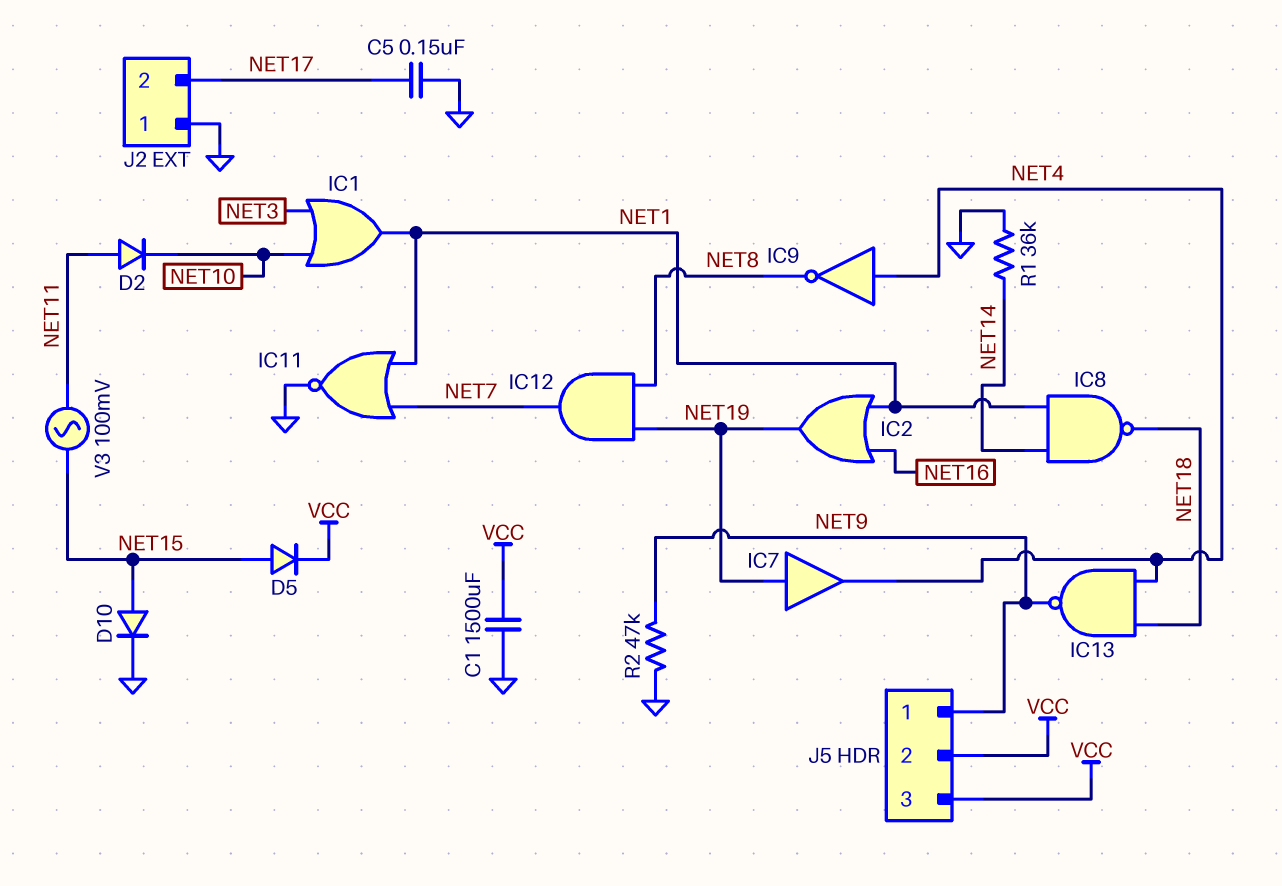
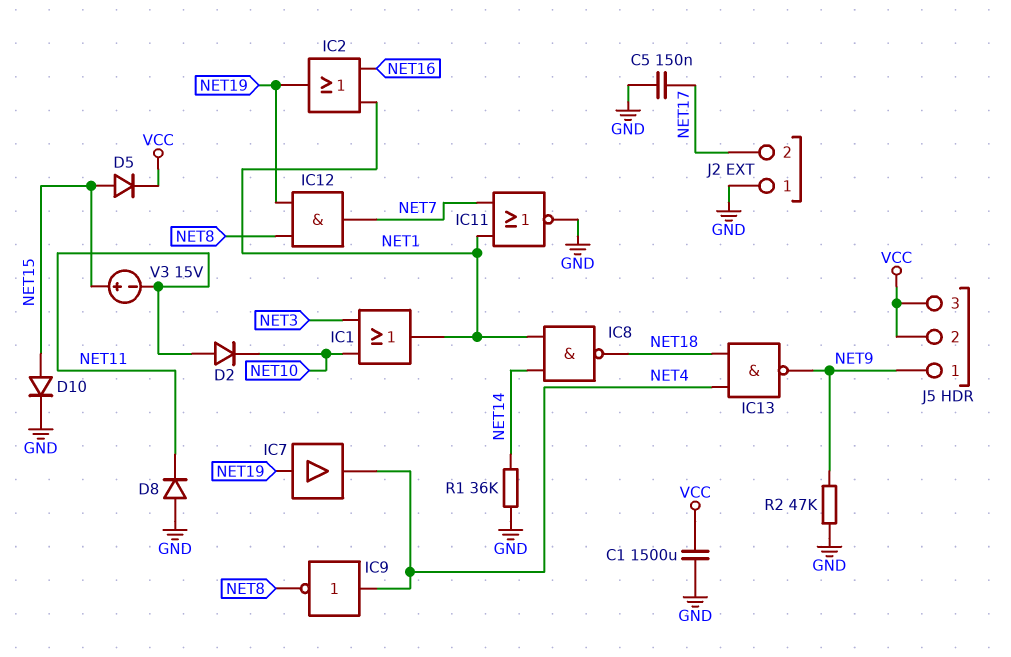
D8: none -> diode (A GND, K NET11)
V3: AC 100mV (NET11, NET15) -> 15V (plus NET15, minus NET11)

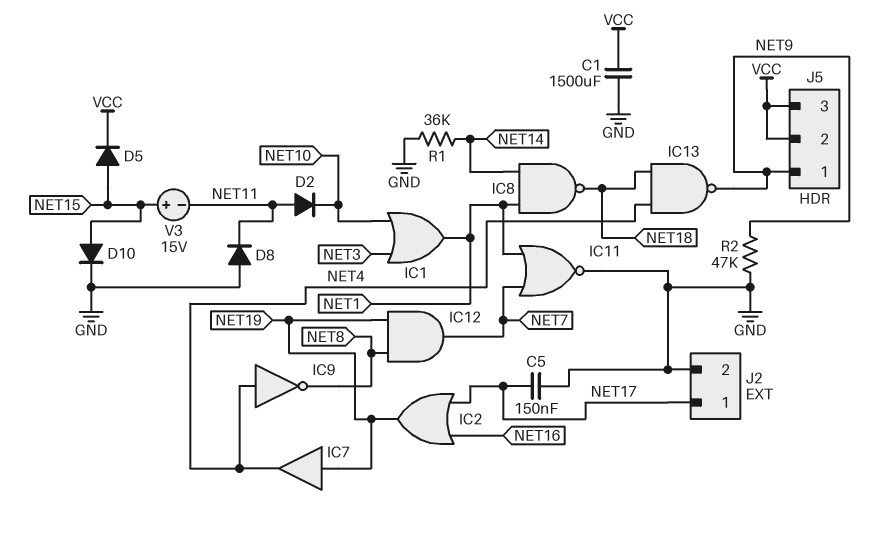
IC2: OR (in NET1, in NET16, out NET19) -> OR (in NET16, in NET17, out NET19)
J2 pin 1: GND -> NET17
J2 pin 2: NET17 -> GND

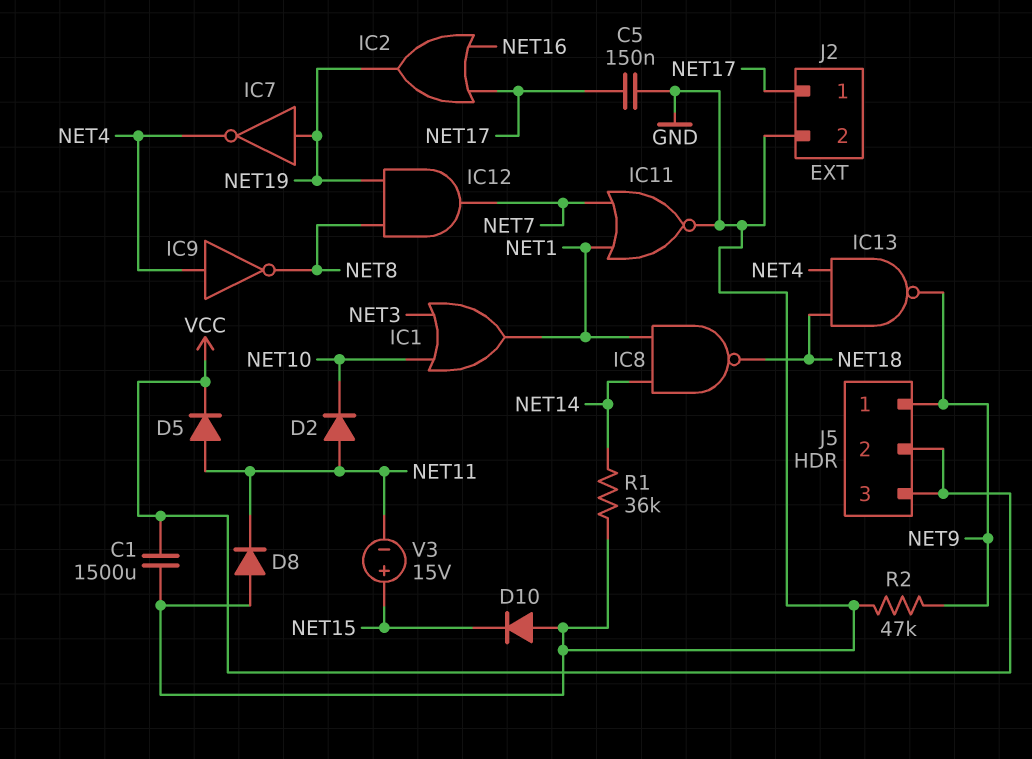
D5: diode (A NET15, K VCC) -> diode (A NET11, K VCC)
D10: diode (A NET15, K GND) -> diode (A GND, K NET15)
IC7: buffer (in NET19, out NET4) -> NOT (in NET19, out NET4)

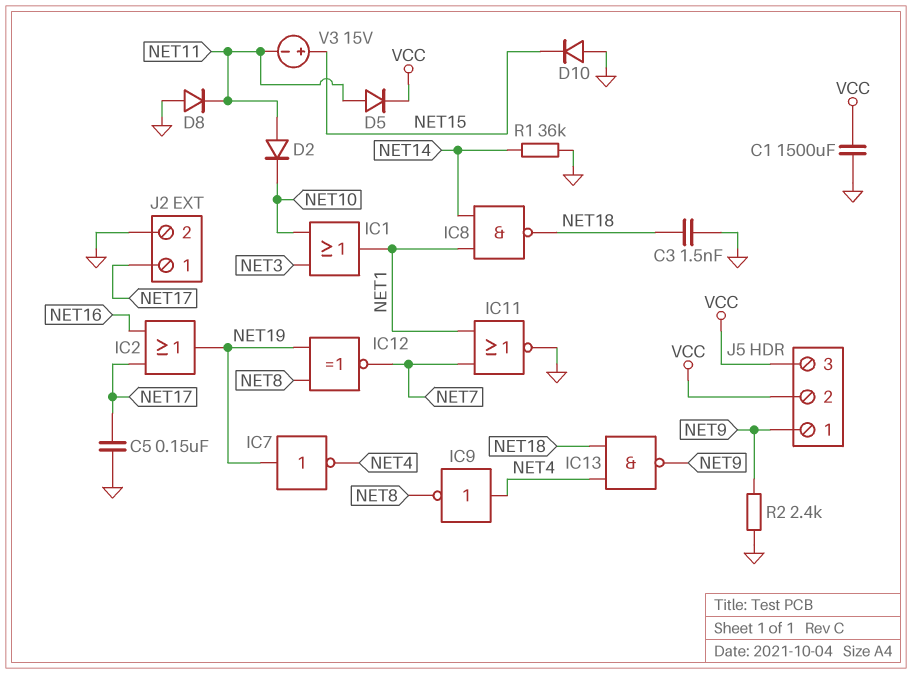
C3: none -> 1.5nF (GND, NET18)
IC12: AND (in NET8, in NET19, out NET7) -> XNOR (in NET8, in NET19, out NET7)
R2: 47k (GND, NET9) -> 2.4k (GND, NET9)

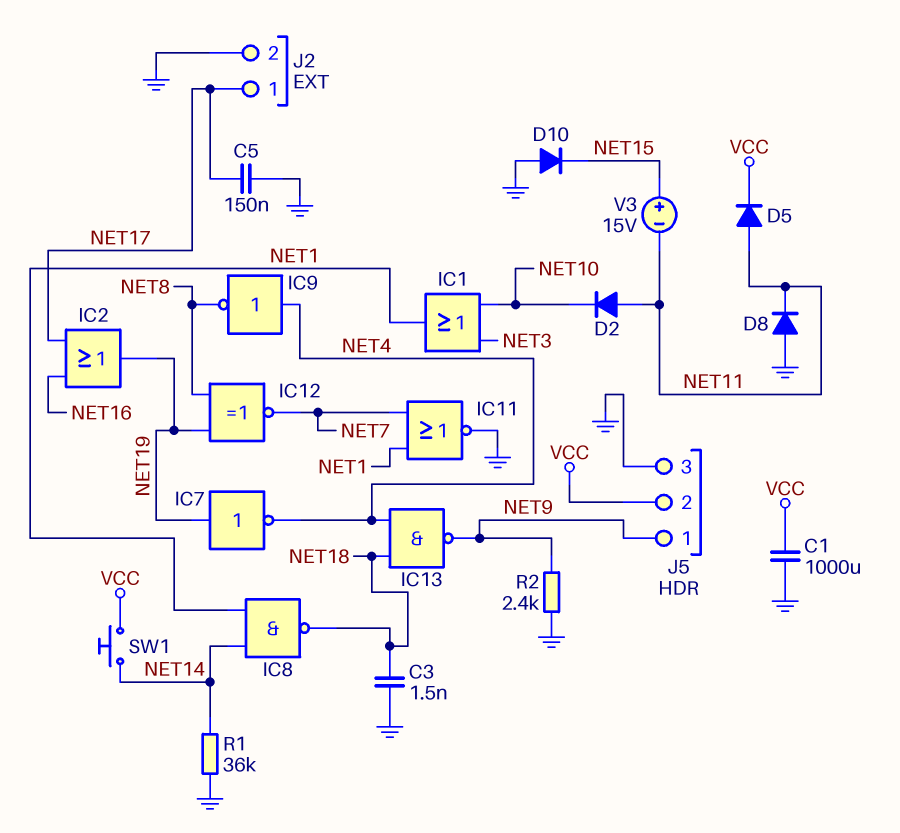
C1: 1500uF (GND, VCC) -> 1000uF (GND, VCC)
J5 pin 3: VCC -> GND
SW1: none -> button (NET14, VCC)

